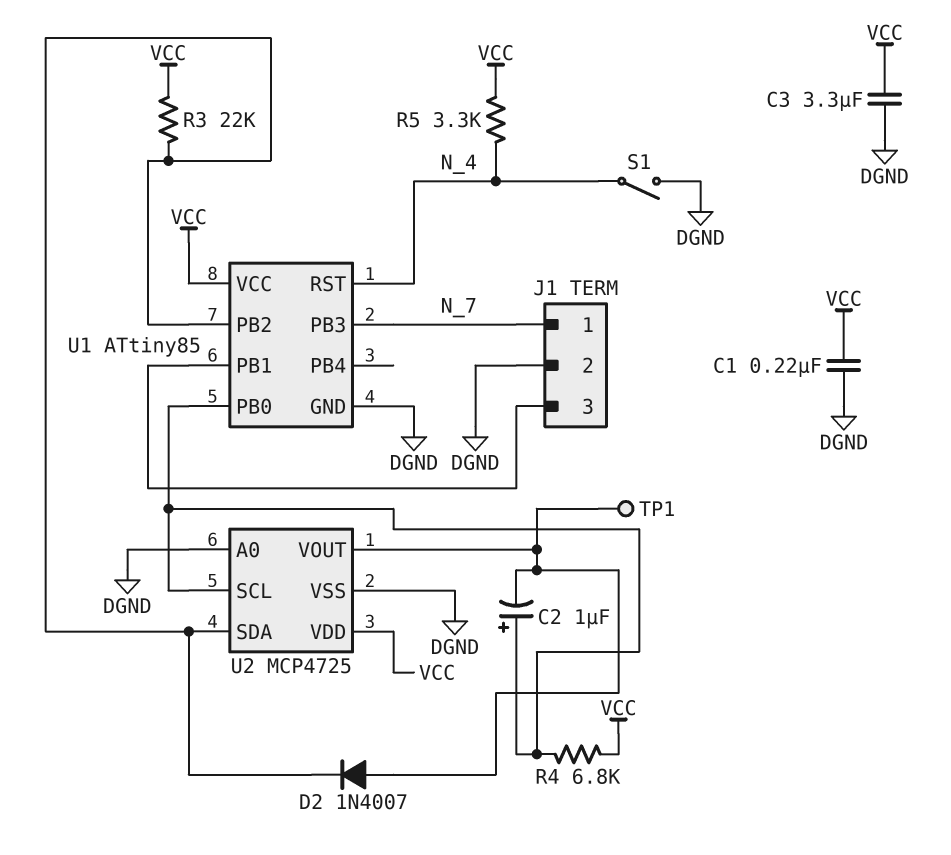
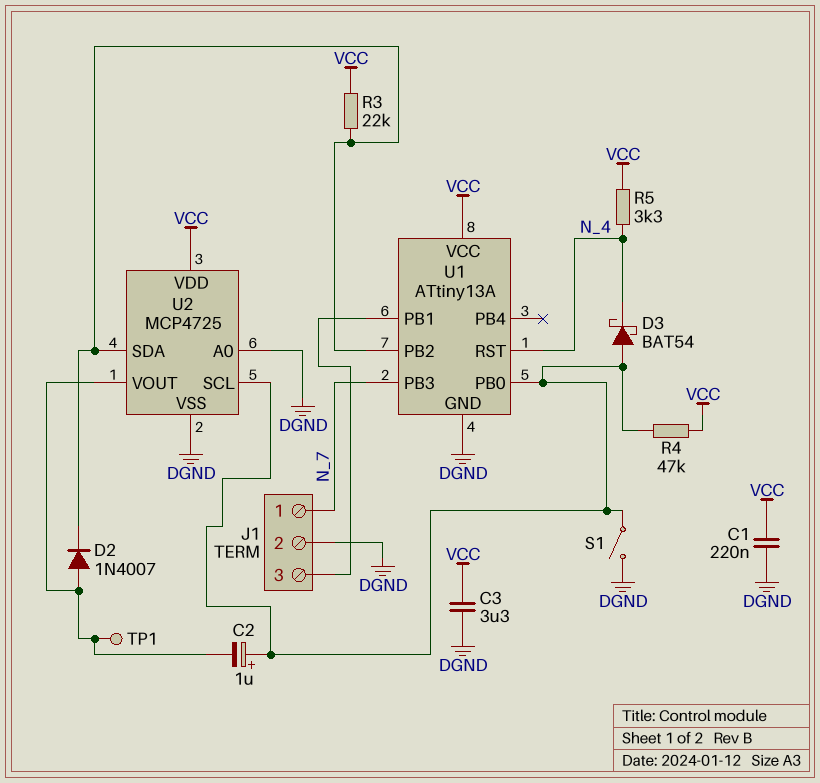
D3: none -> schottky BAT54 (A U1/PB0, K N_4)
R4: 6.8k (U1/PB0, VCC) -> 47k (U1/PB0, VCC)
S1: switch (DGND, N_4) -> switch (DGND, U1/PB0)
U1: ATtiny85 -> ATtiny13A

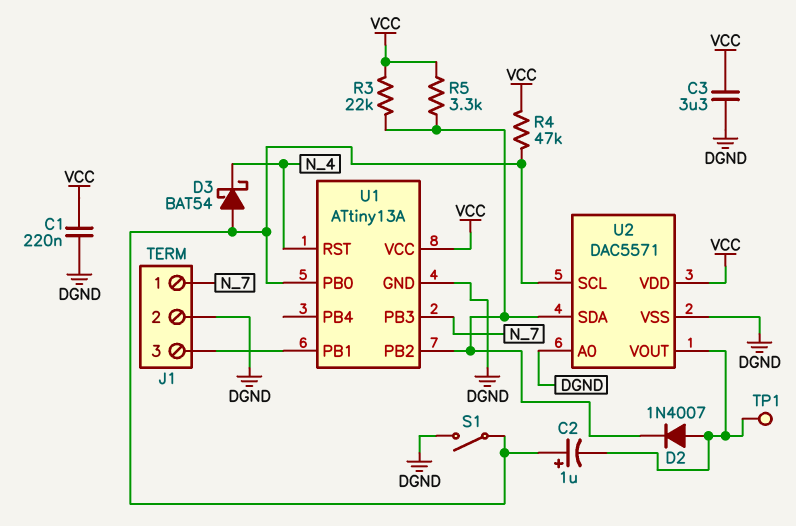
R5: 3.3k (N_4, VCC) -> 3.3k (U1/PB2, VCC)
U2: MCP4725 -> DAC5571

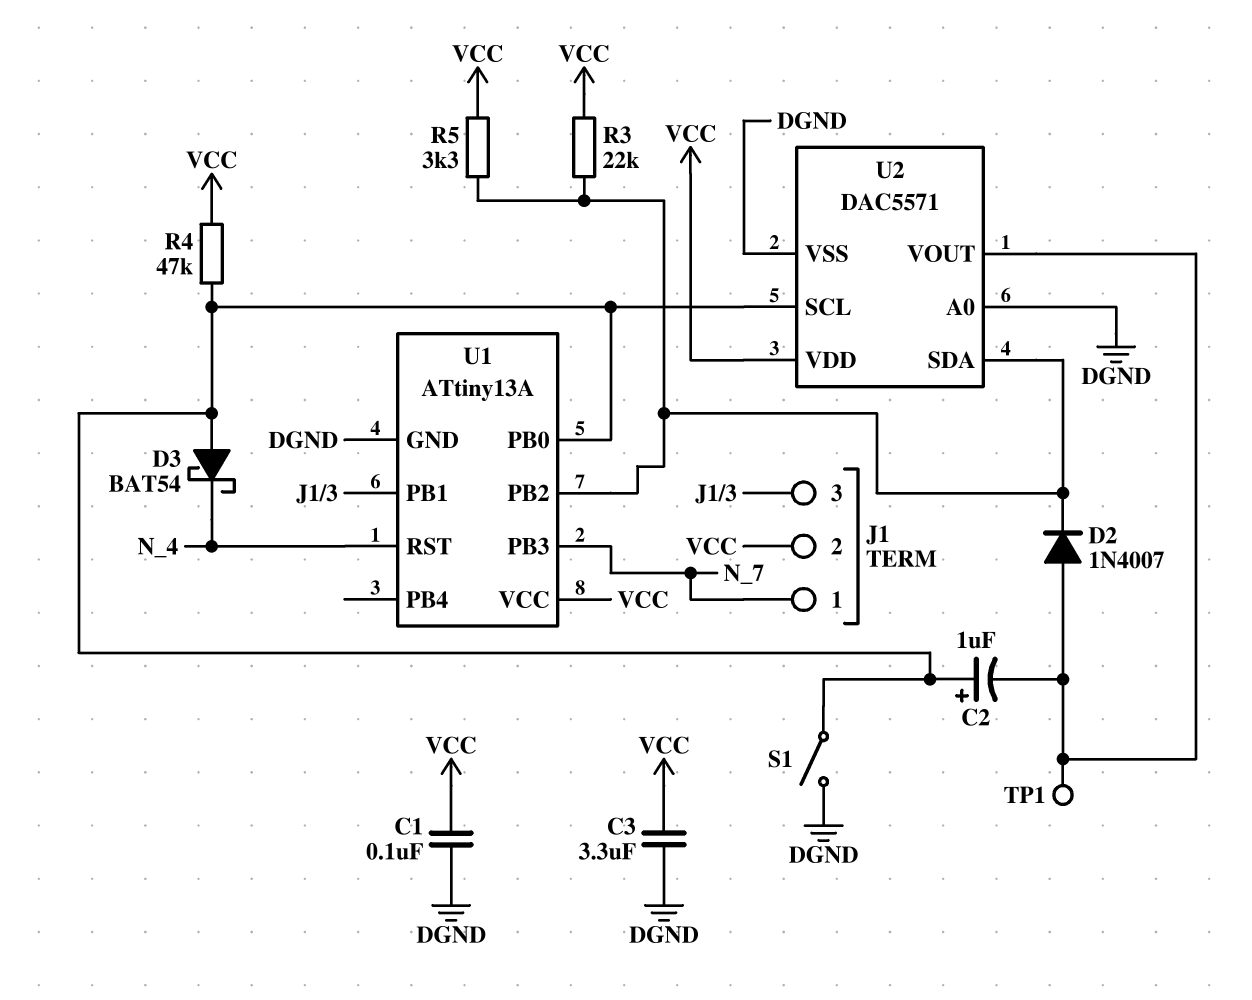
C1: 220nF (DGND, VCC) -> 100nF (DGND, VCC)
J1 pin 2: DGND -> VCC

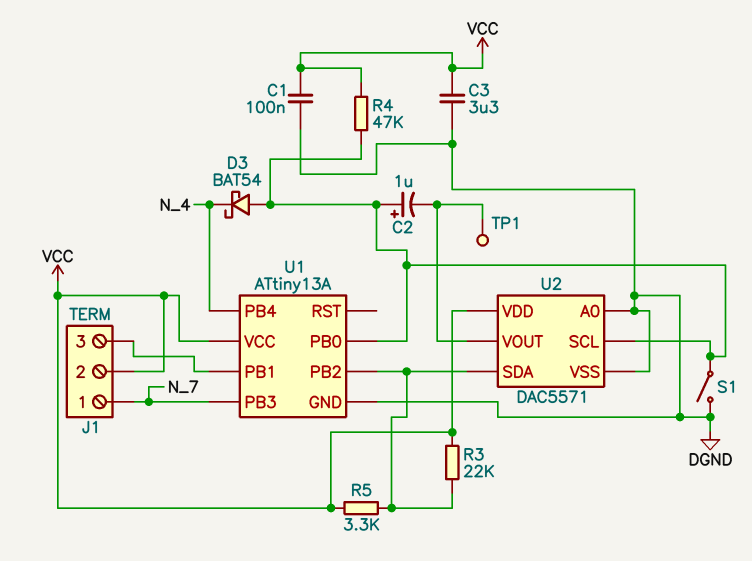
D2: diode 1N4007 (A U2/VOUT, K U1/PB2) -> none
U1 pin PB4: none -> N_4
U1 pin RST: N_4 -> none

